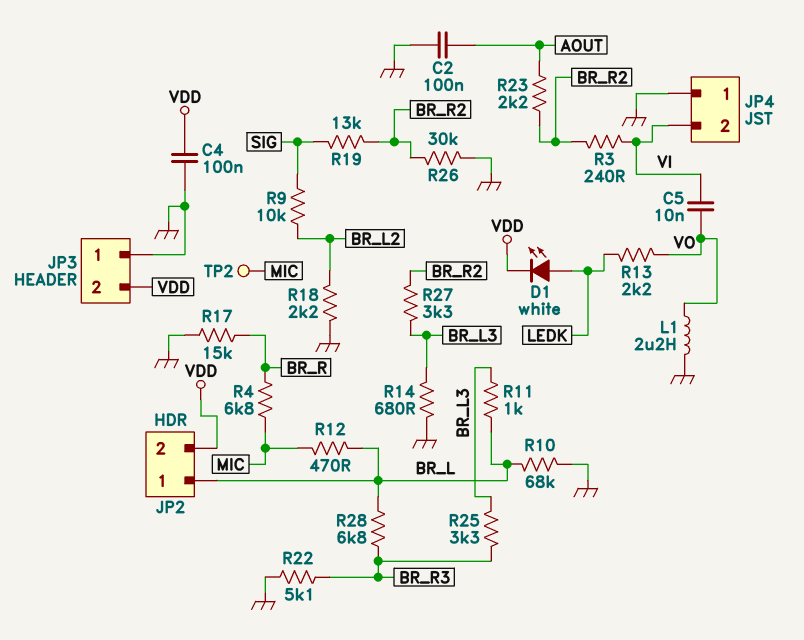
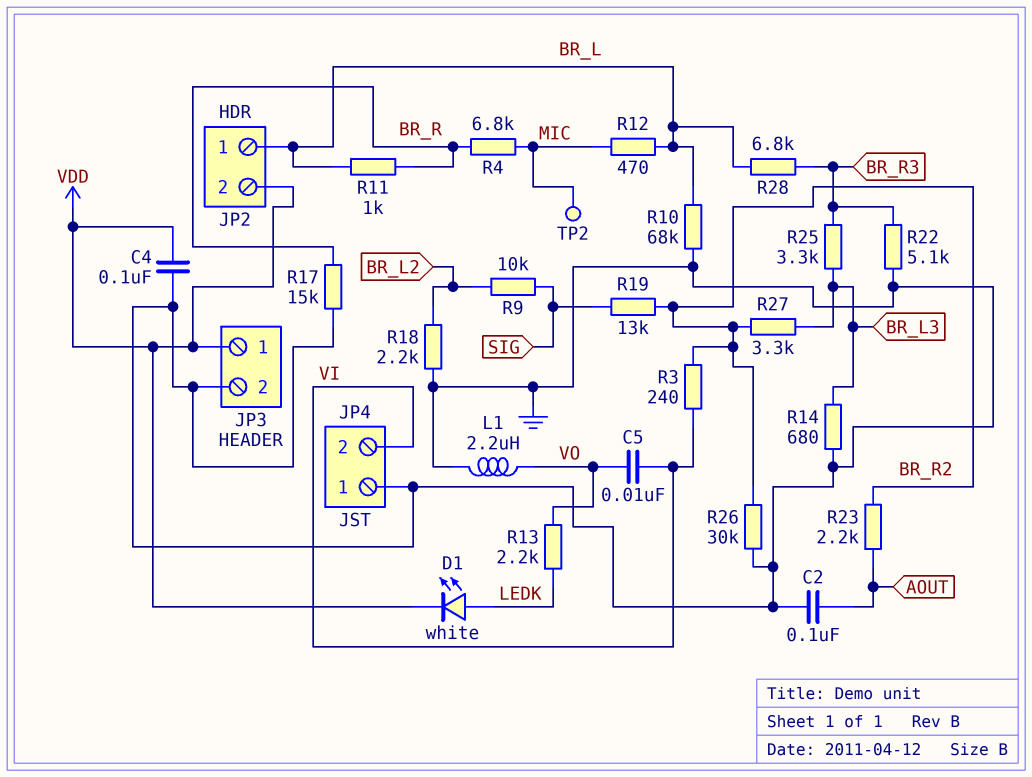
JP3 pin 1: GND -> VDD
JP3 pin 2: VDD -> GND
R11: 1k (BR_L, BR_L3) -> 1k (BR_L, BR_R)

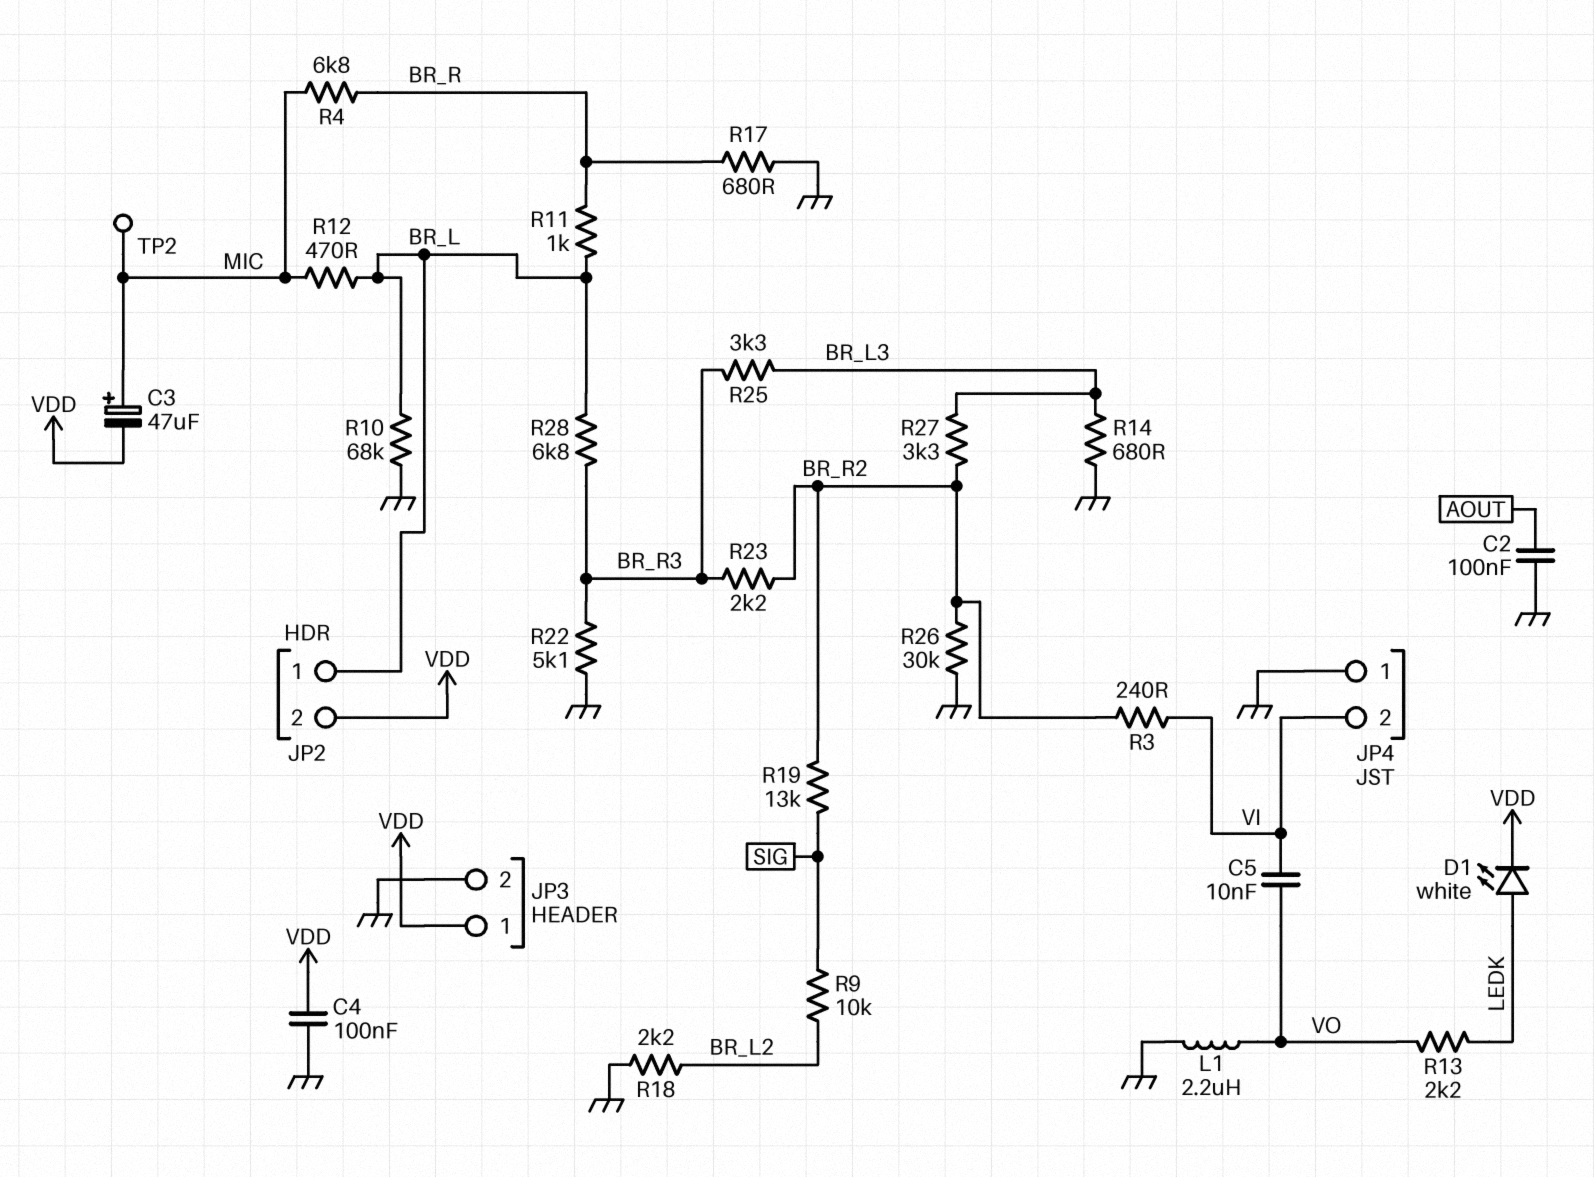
C3: none -> 47uF (plus MIC, minus VDD)
R17: 15k (BR_R, GND) -> 680 (BR_R, GND)
R23: 2.2k (AOUT, BR_R2) -> 2.2k (BR_R2, BR_R3)

